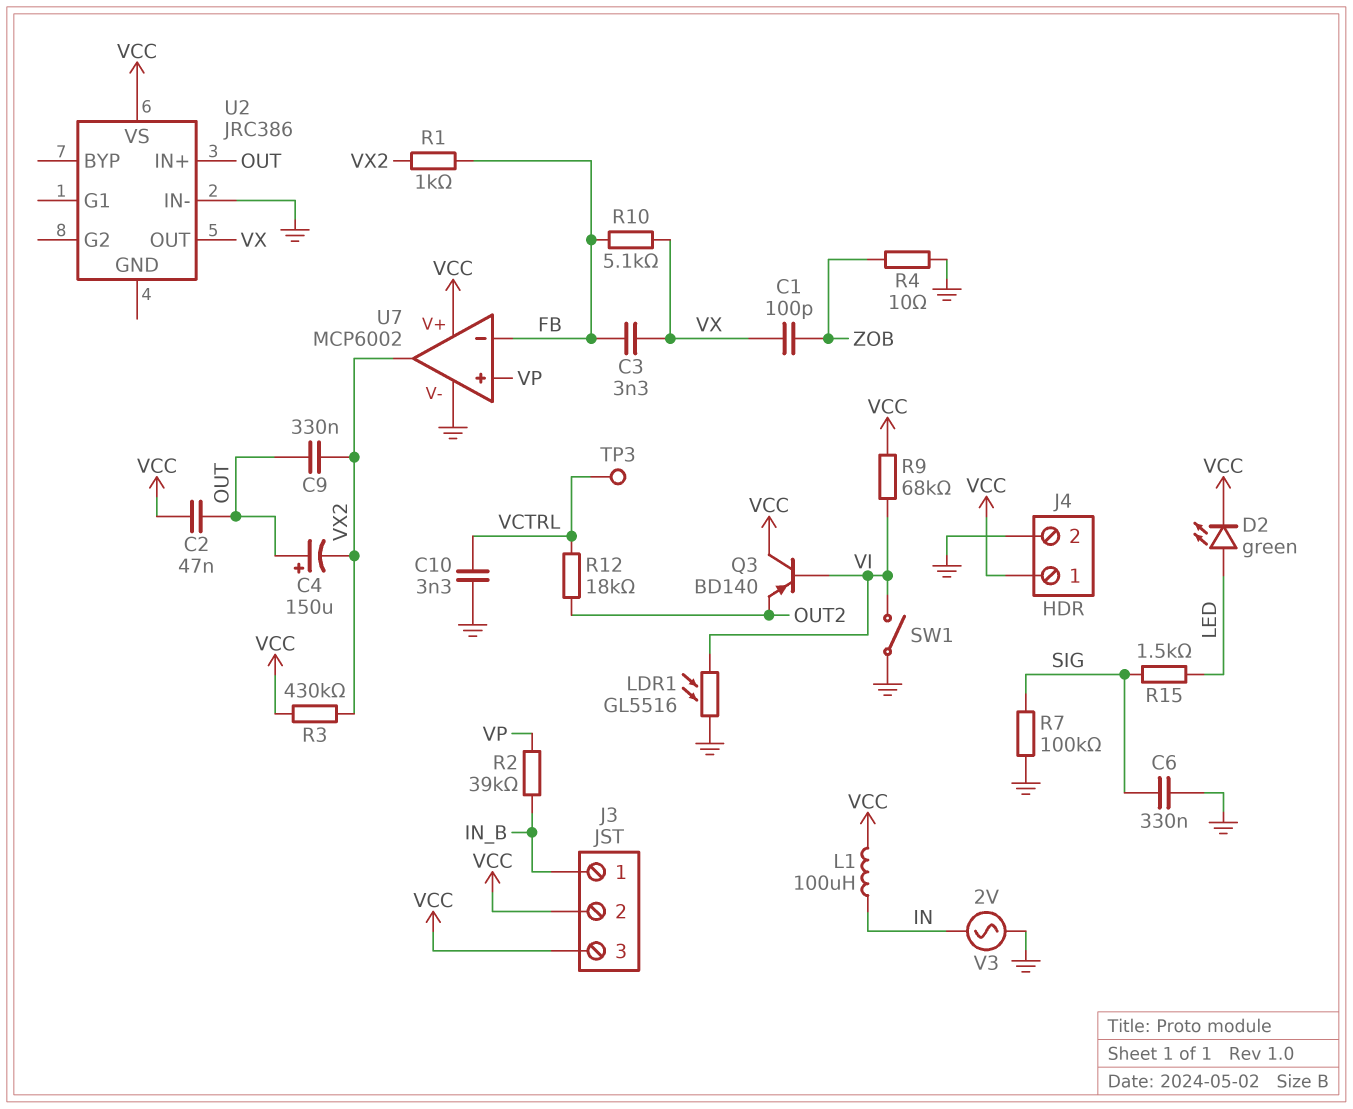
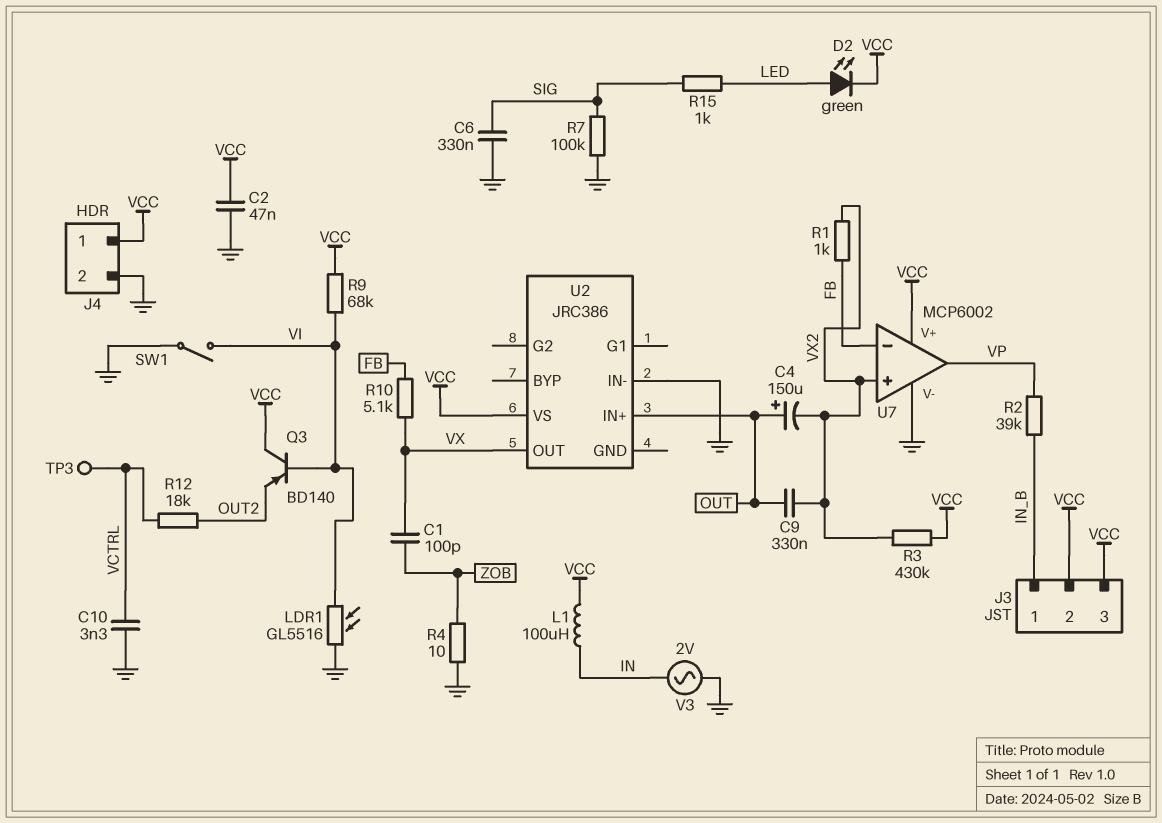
C2: 47nF (OUT, VCC) -> 47nF (GND, VCC)
C3: 3.3nF (FB, VX) -> none
R15: 1.5k (LED, SIG) -> 1k (LED, SIG)
U7 pin in+: VP -> VX2
U7 pin out: VX2 -> VP

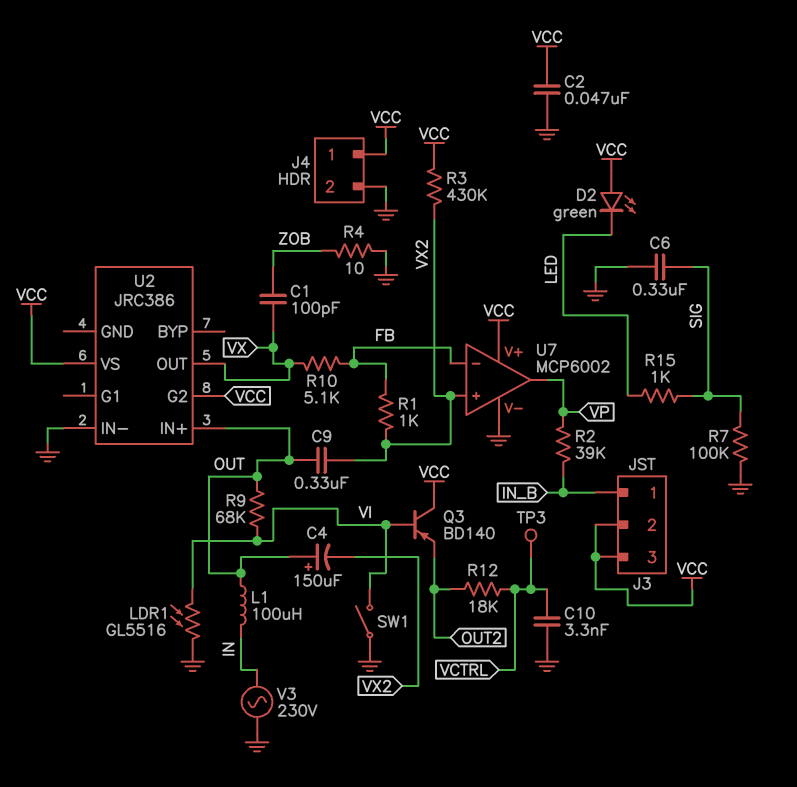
D2: LED green (A LED, K VCC) -> LED green (A VCC, K LED)
L1: 100uH (IN, VCC) -> 100uH (IN, OUT)
R9: 68k (VCC, VI) -> 68k (OUT, VI)
U2 pin G2: none -> VCC
V3: AC 2V (GND, IN) -> AC 230V (GND, IN)

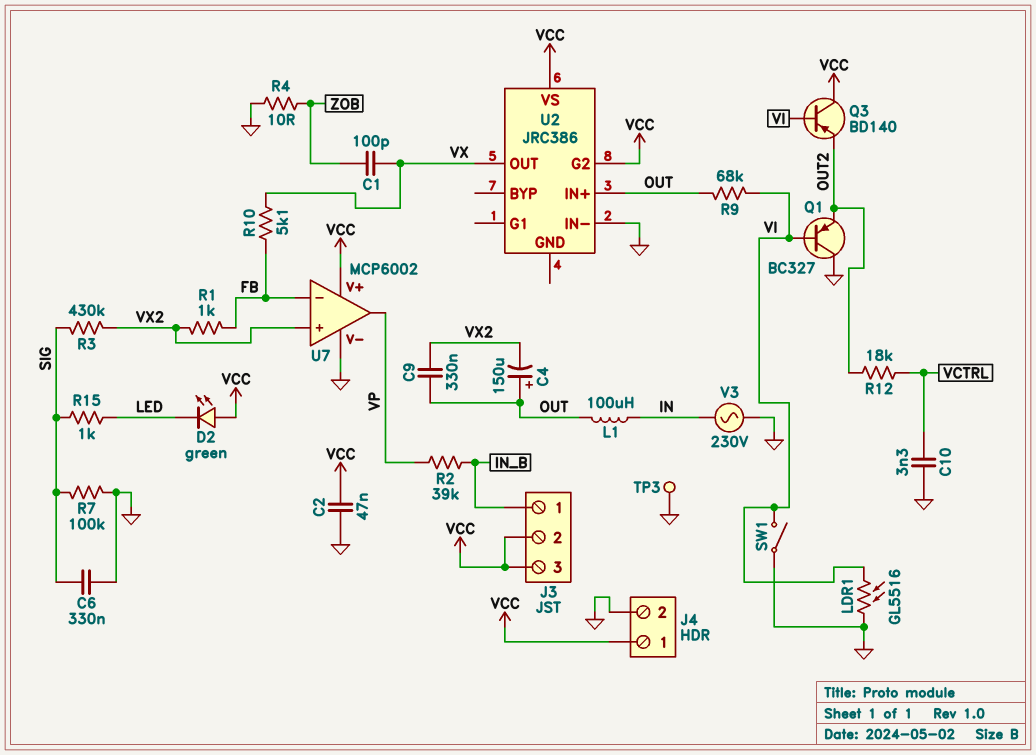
Q1: none -> PNP BC327 (B VI, C GND, E OUT2)
R3: 430k (VCC, VX2) -> 430k (SIG, VX2)
TP3: test point (VCTRL) -> test point (GND)

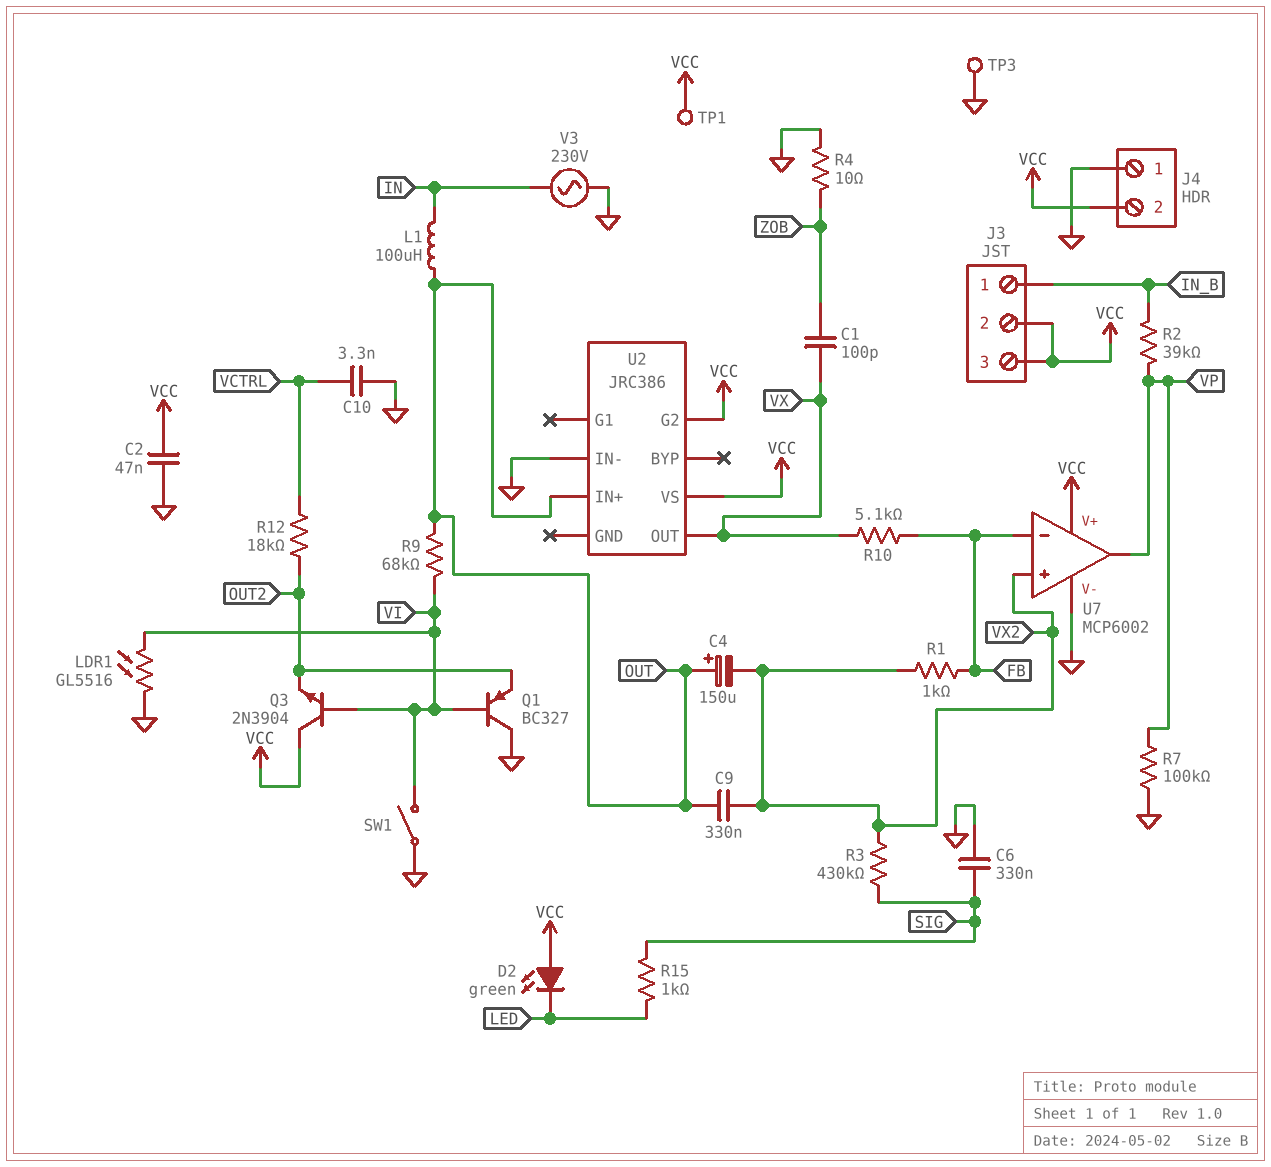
J4 pin 1: VCC -> GND
J4 pin 2: GND -> VCC
Q3: PNP BD140 (B VI, C VCC, E OUT2) -> NPN 2N3904 (B VI, C VCC, E OUT2)
R7: 100k (GND, SIG) -> 100k (GND, VP)
TP1: none -> test point (VCC)

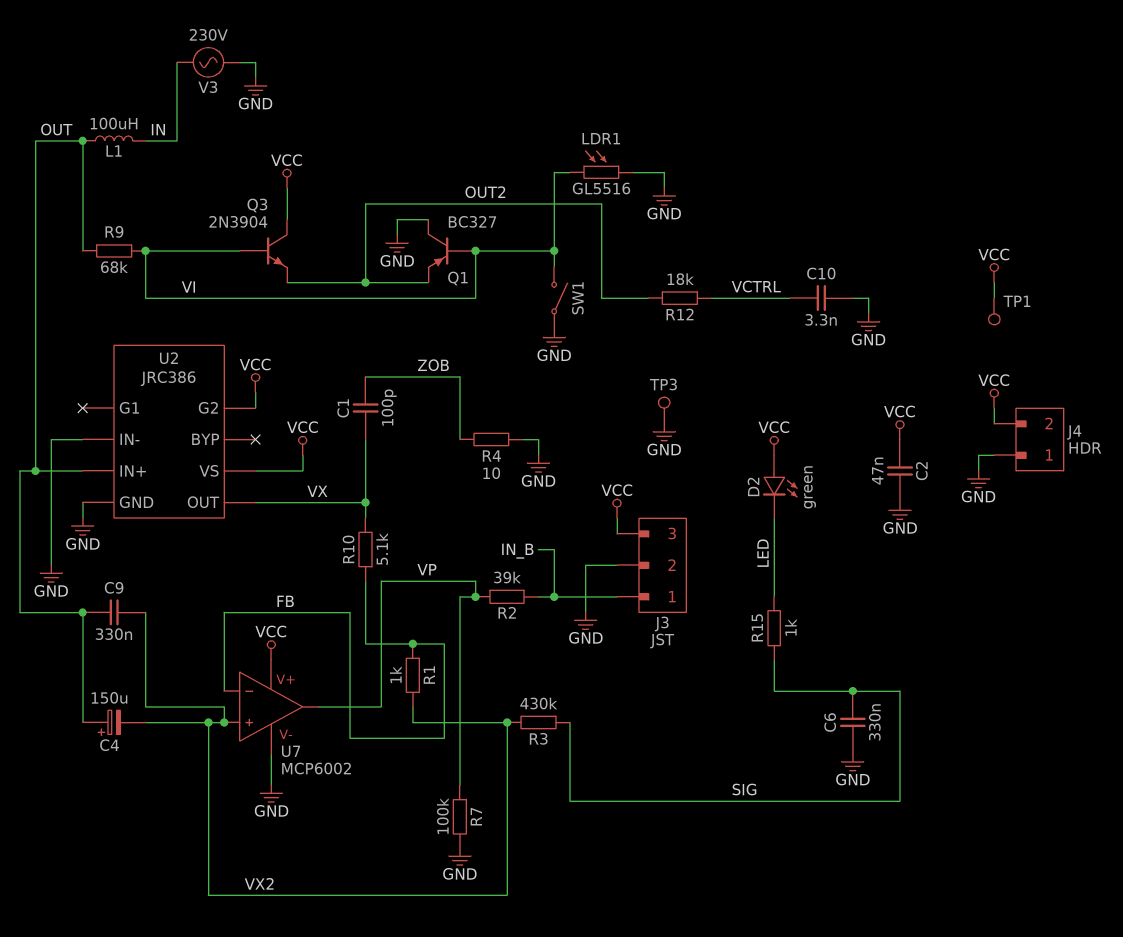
J3 pin 2: VCC -> GND
U2 pin GND: none -> GND

